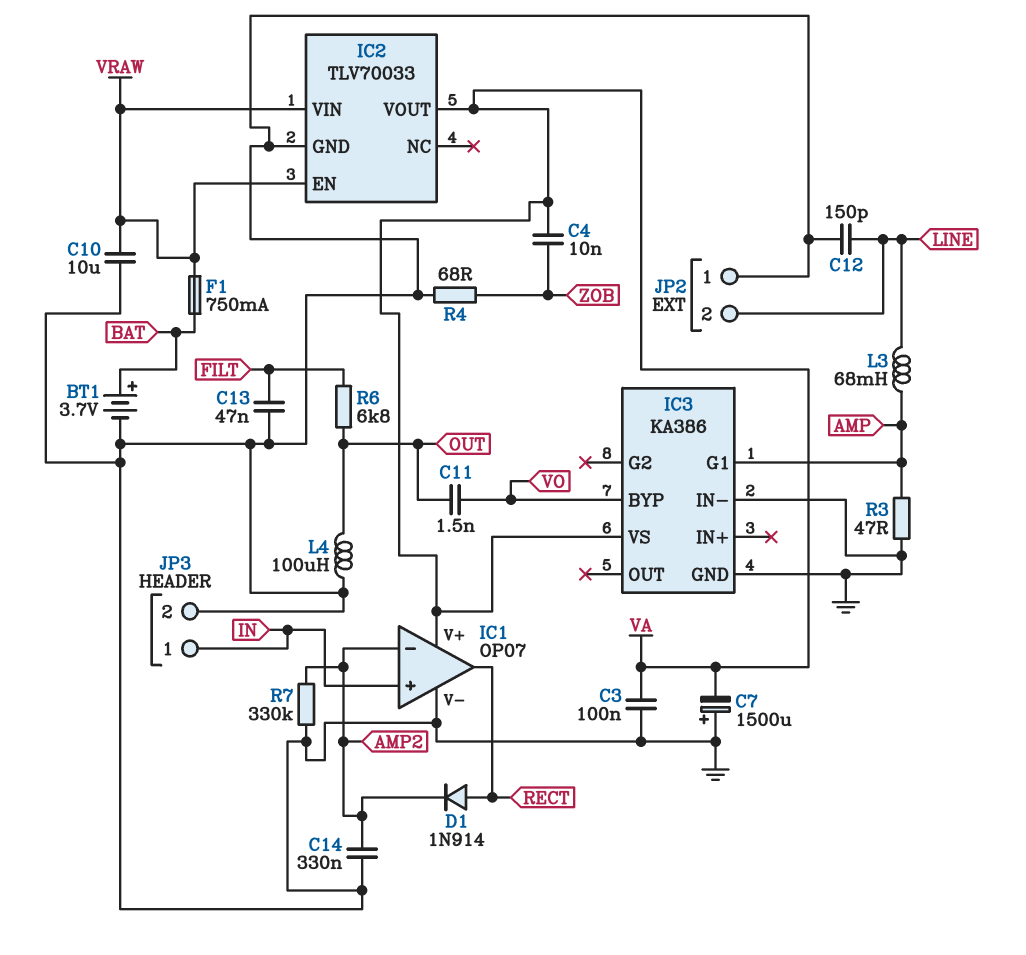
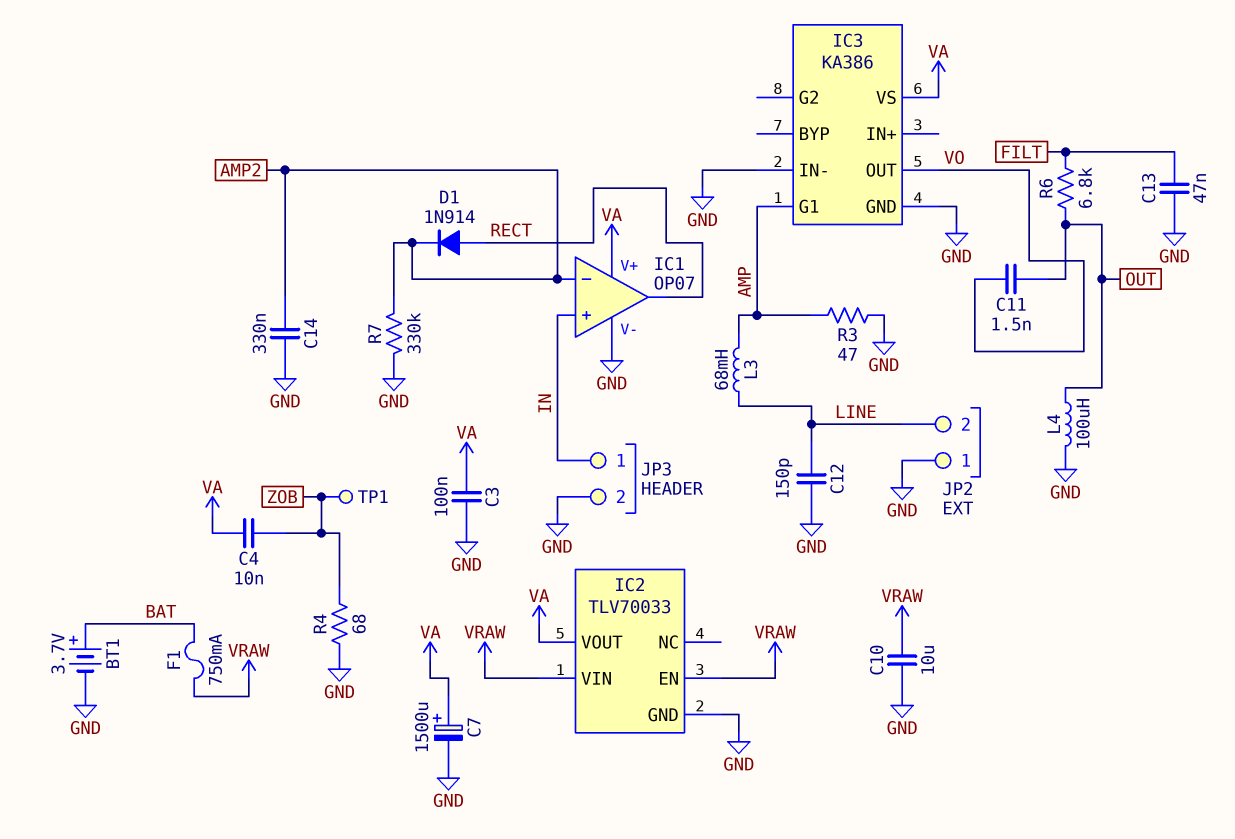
C7: 1500uF (plus GND, minus VA) -> 1500uF (plus VA, minus GND)
IC3 pin BYP: VO -> none
IC3 pin OUT: none -> VO
TP1: none -> test point (ZOB)

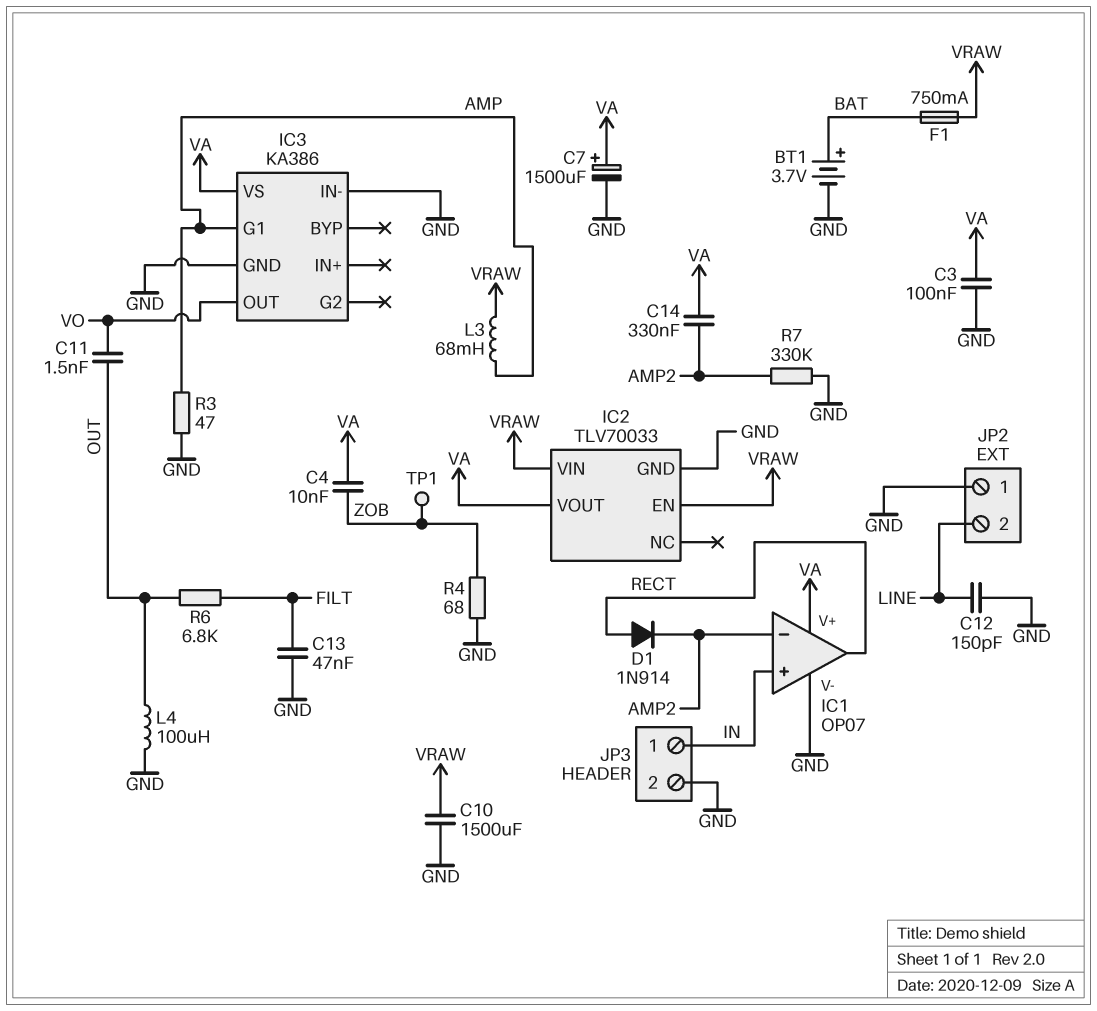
C10: 10uF (GND, VRAW) -> 1500uF (GND, VRAW)
C14: 330nF (AMP2, GND) -> 330nF (AMP2, VA)
L3: 68mH (AMP, LINE) -> 68mH (AMP, VRAW)

